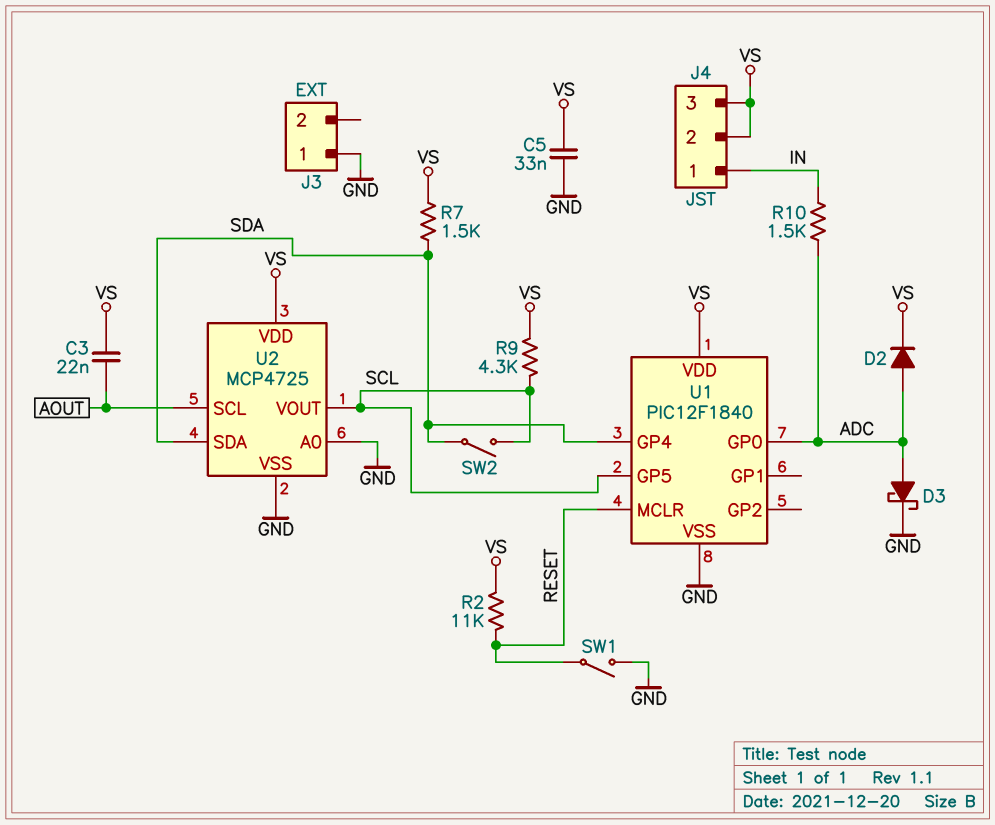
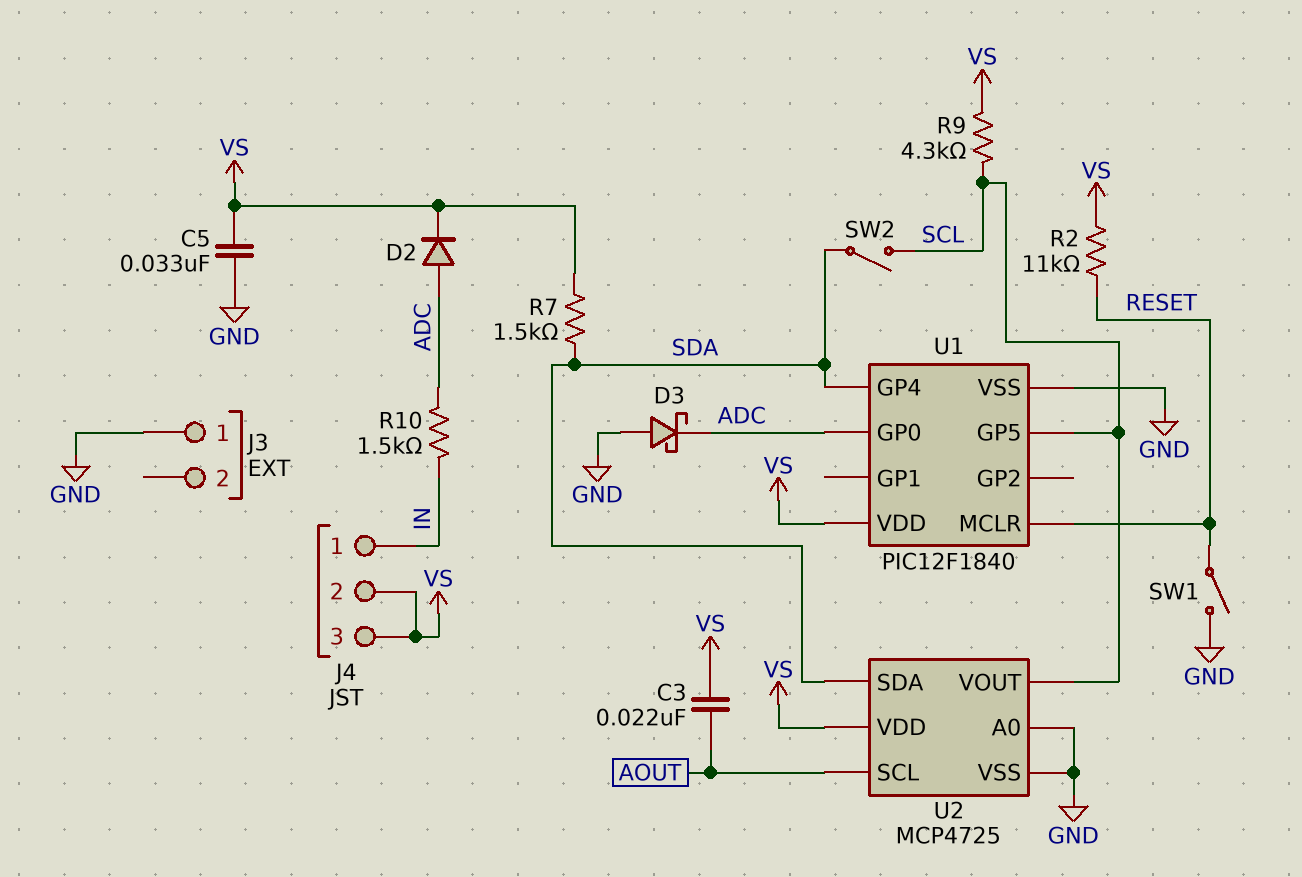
D3: schottky (A ADC, K GND) -> schottky (A GND, K ADC)

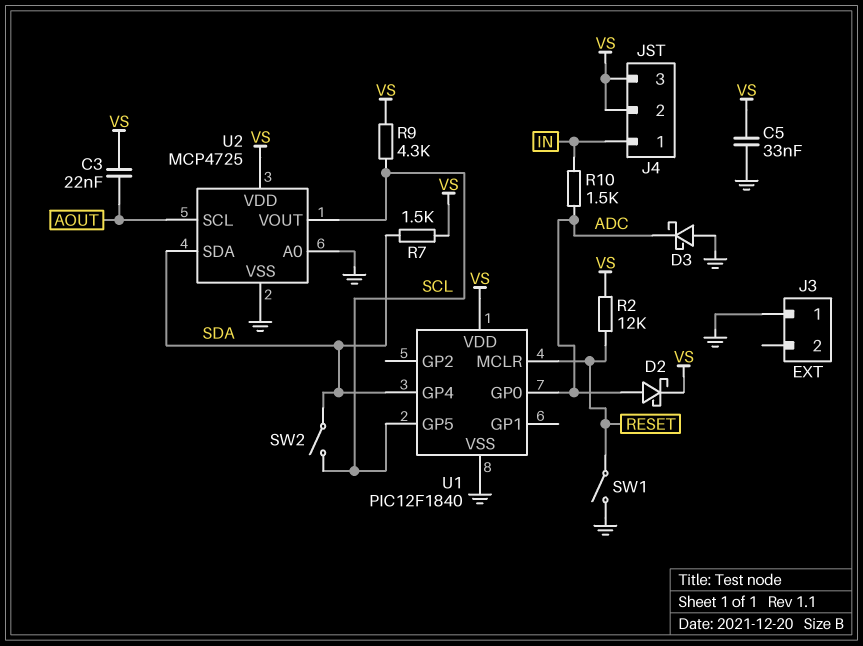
D2: diode (A ADC, K VS) -> schottky (A ADC, K VS)
R2: 11k (RESET, VS) -> 12k (RESET, VS)

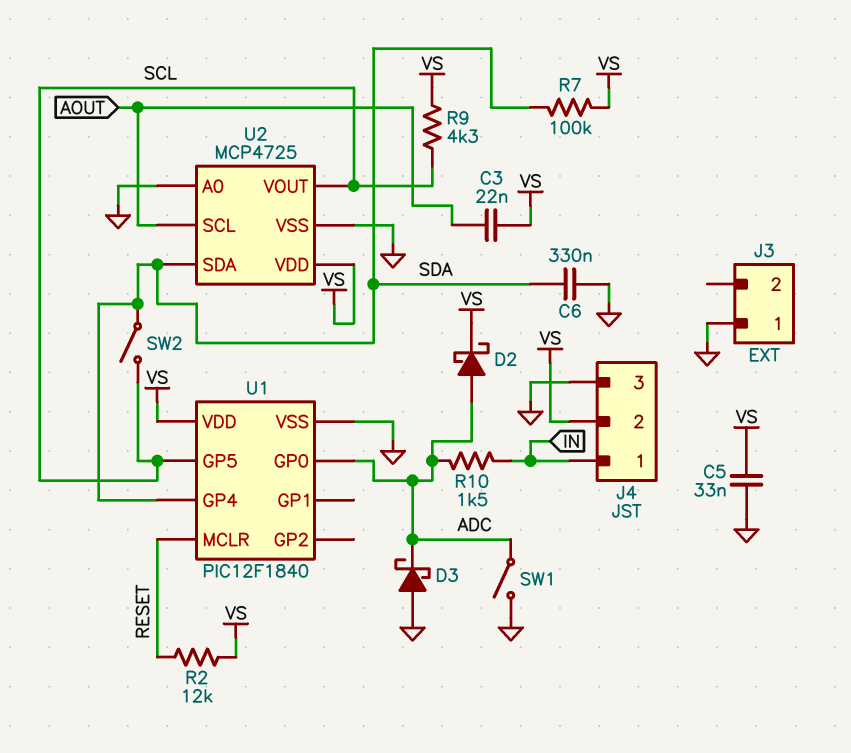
C6: none -> 330nF (GND, SDA)
J4 pin 3: VS -> GND
R7: 1.5k (SDA, VS) -> 100k (SDA, VS)
SW1: switch (GND, RESET) -> switch (ADC, GND)

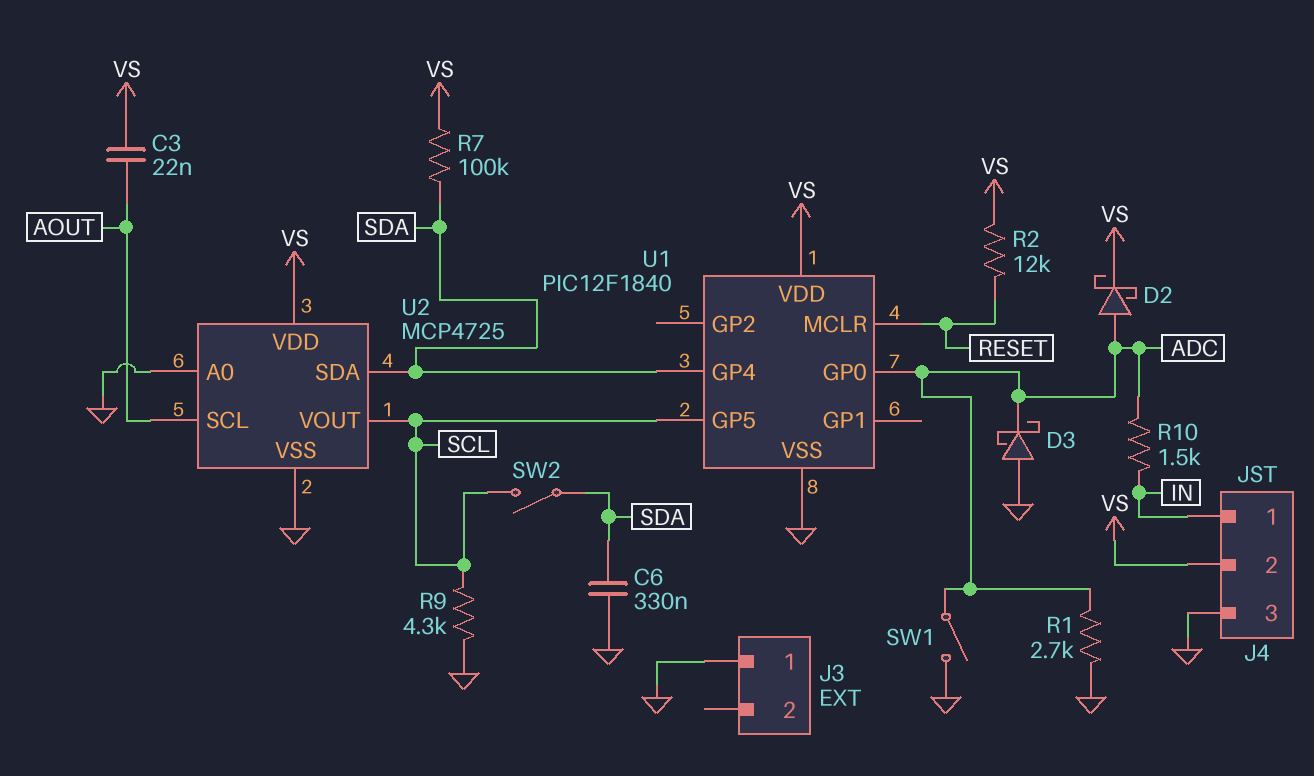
C5: 33nF (GND, VS) -> none
R1: none -> 2.7k (ADC, GND)
R9: 4.3k (SCL, VS) -> 4.3k (GND, SCL)

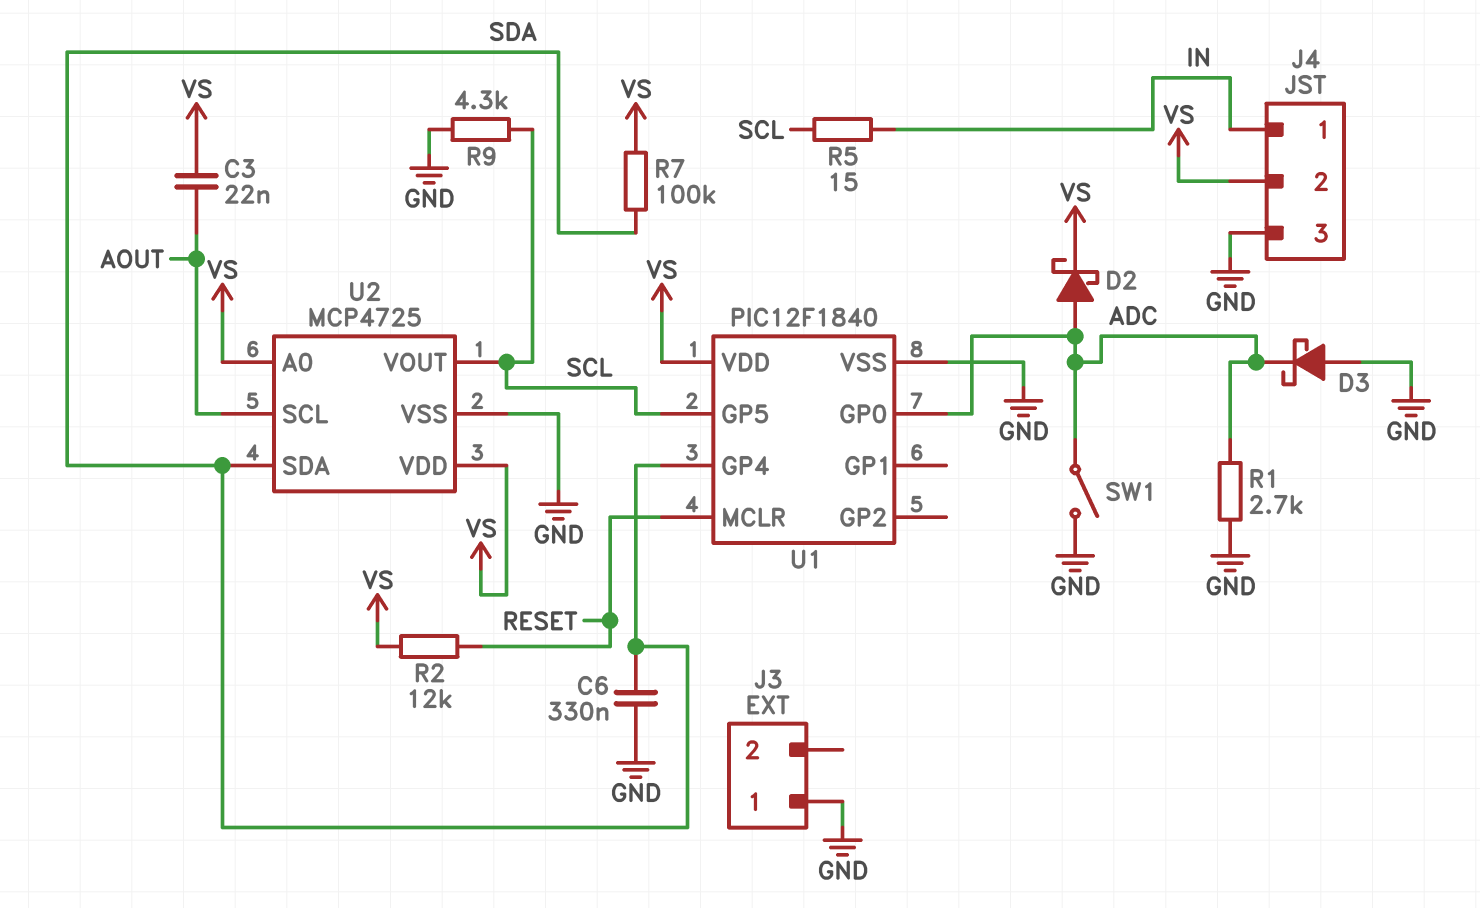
R5: none -> 15 (IN, SCL)
R10: 1.5k (ADC, IN) -> none
SW2: switch (SCL, SDA) -> none
U2 pin A0: GND -> VS

